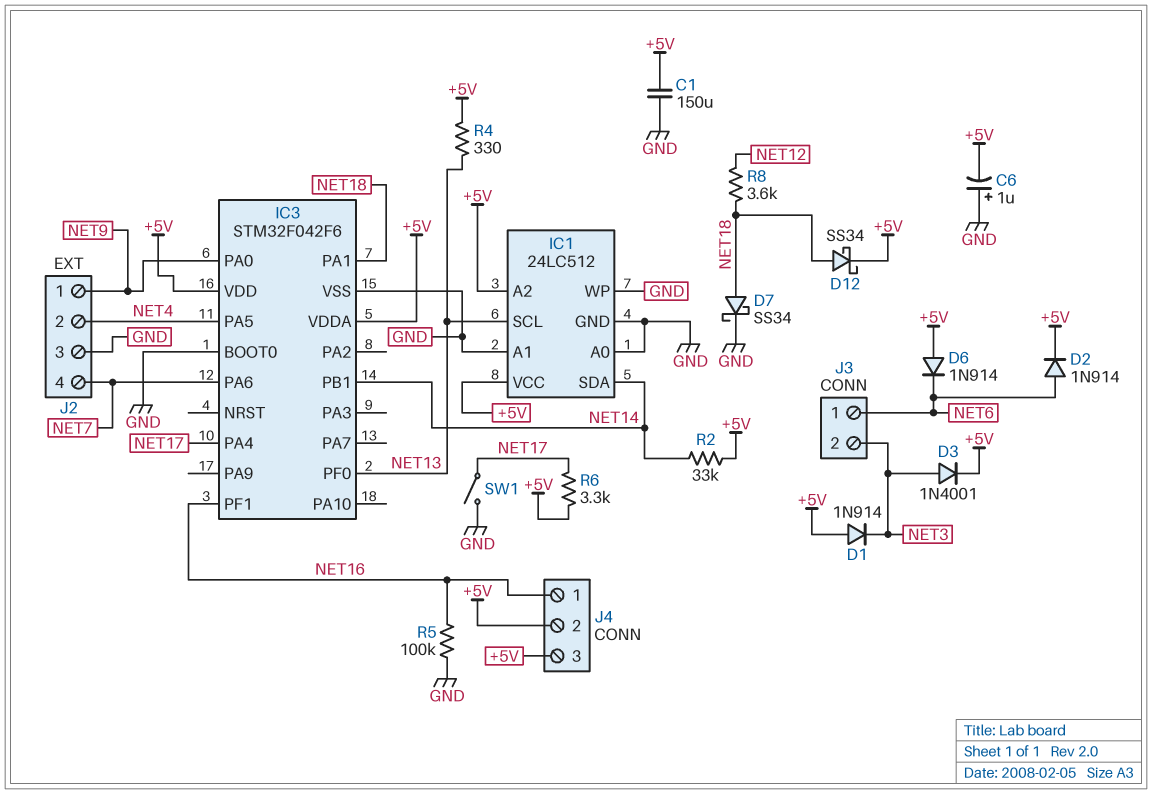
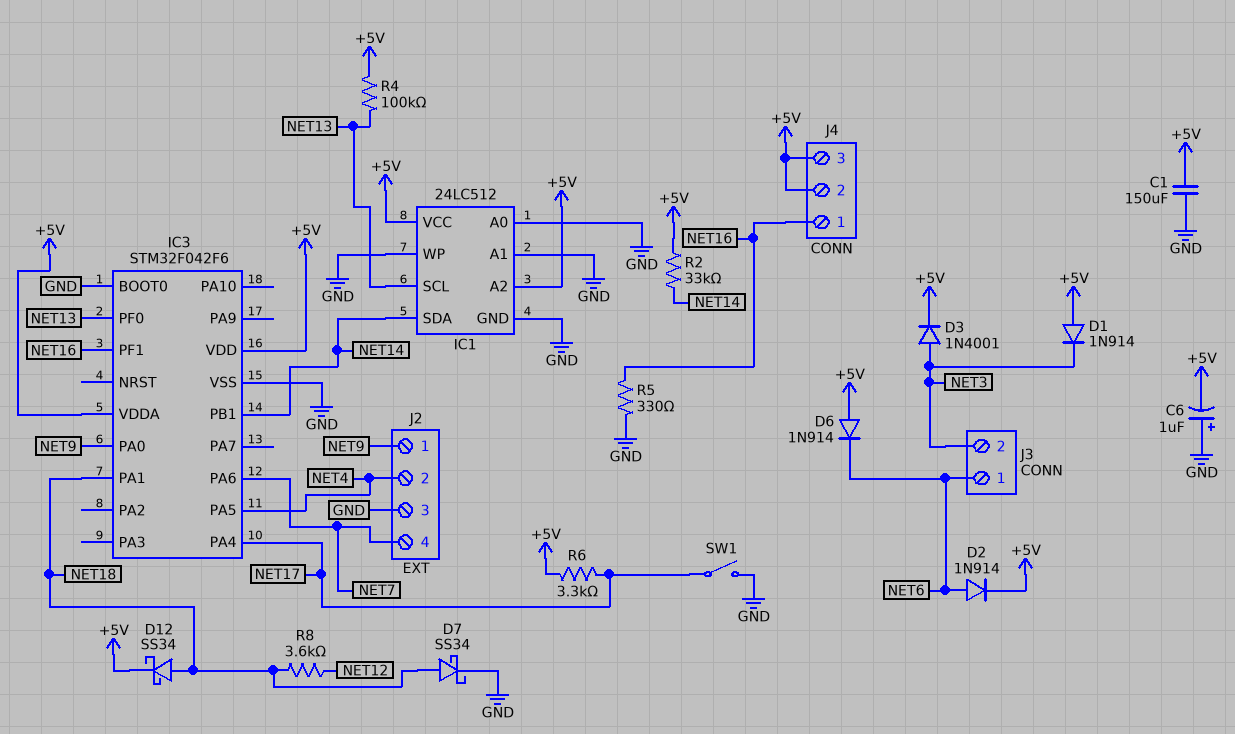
R4: 330 (+5V, NET13) -> 100k (+5V, NET13)
R5: 100k (GND, NET16) -> 330 (GND, NET16)

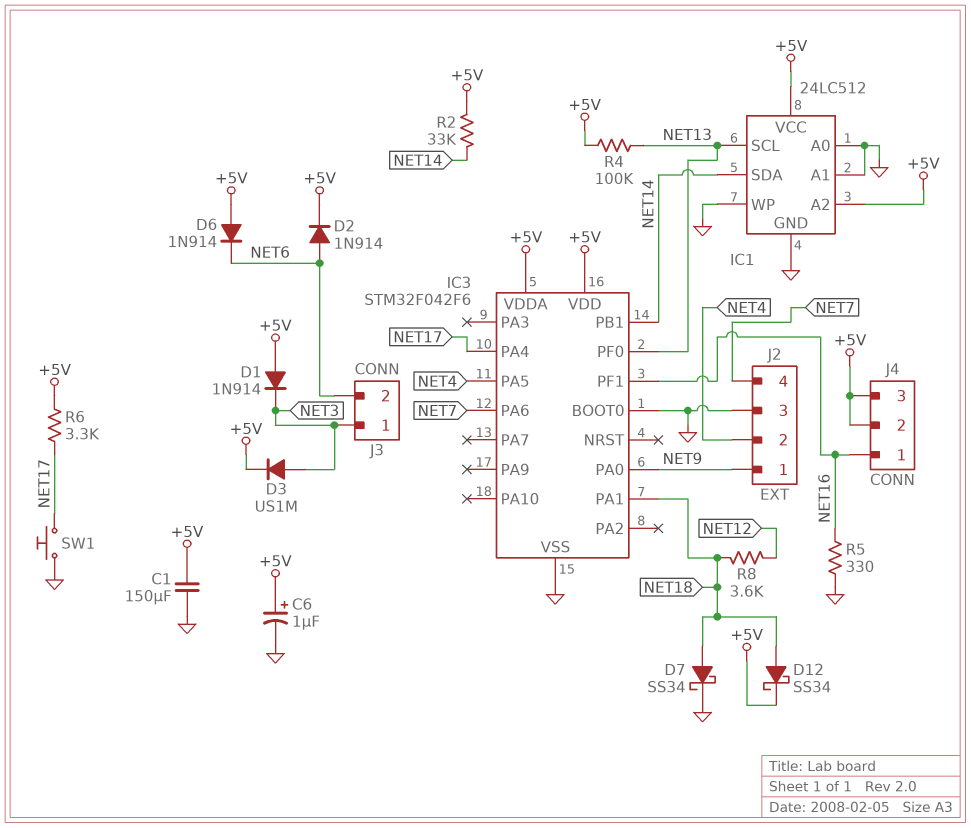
C6: 1uF (plus GND, minus +5V) -> 1uF (plus +5V, minus GND)
D3: diode 1N4001 (A NET3, K +5V) -> diode US1M (A NET3, K +5V)
J3 pin 1: NET6 -> NET3
J3 pin 2: NET3 -> NET6
SW1: switch (GND, NET17) -> button (GND, NET17)

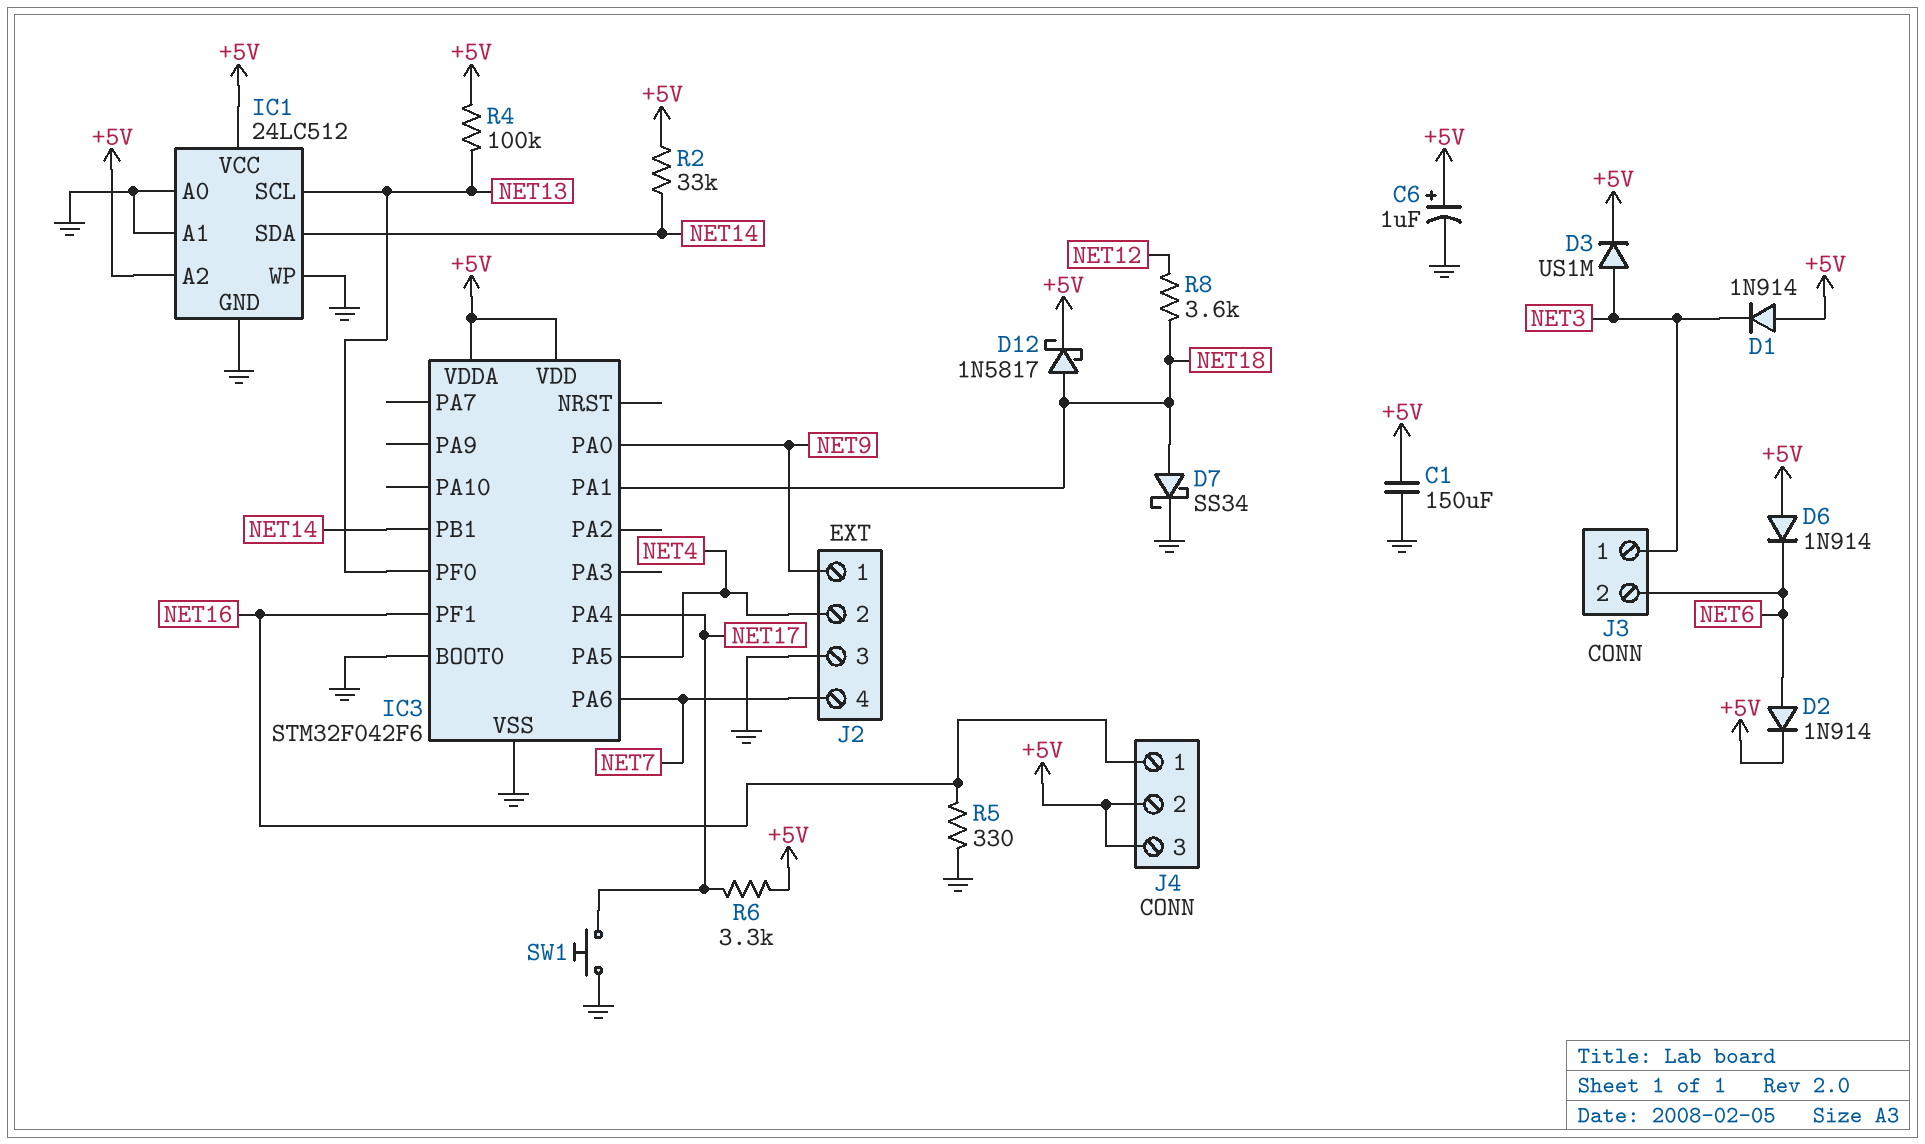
D12: schottky SS34 (A NET18, K +5V) -> schottky 1N5817 (A NET18, K +5V)

